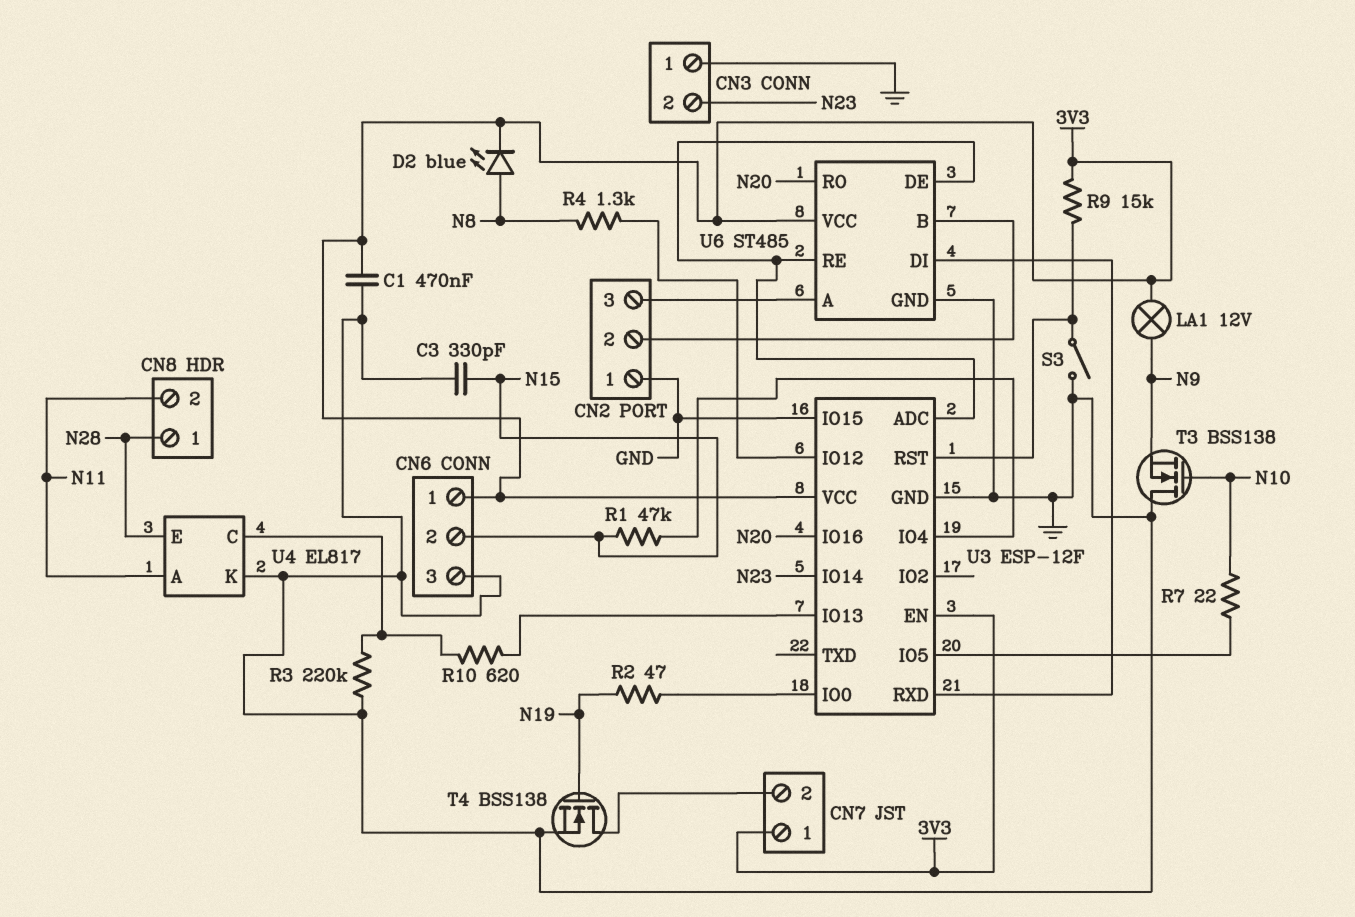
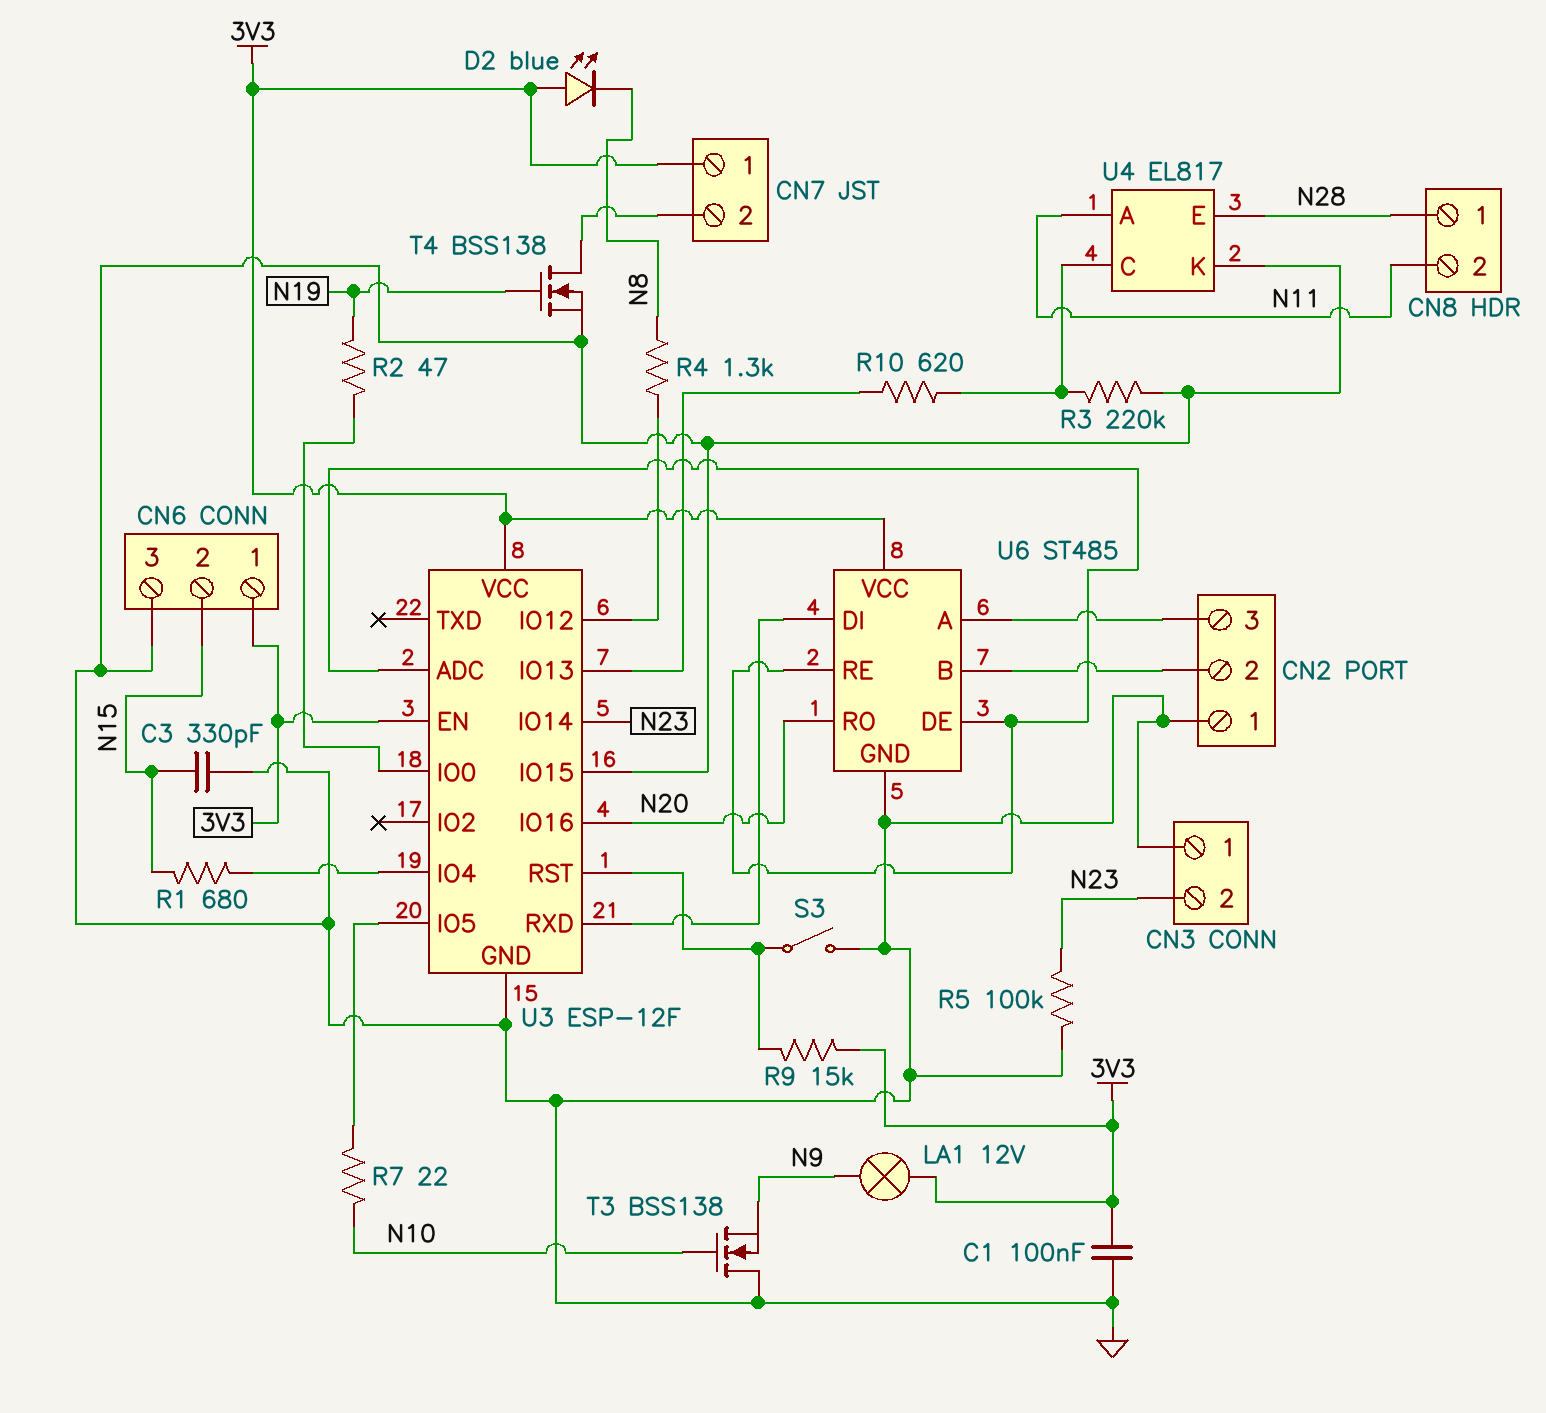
C1: 470nF (3V3, GND) -> 100nF (3V3, GND)
D2: LED blue (A N8, K 3V3) -> LED blue (A 3V3, K N8)
R1: 47k (N15, U3/IO4) -> 680 (N15, U3/IO4)
R5: none -> 100k (GND, N23)

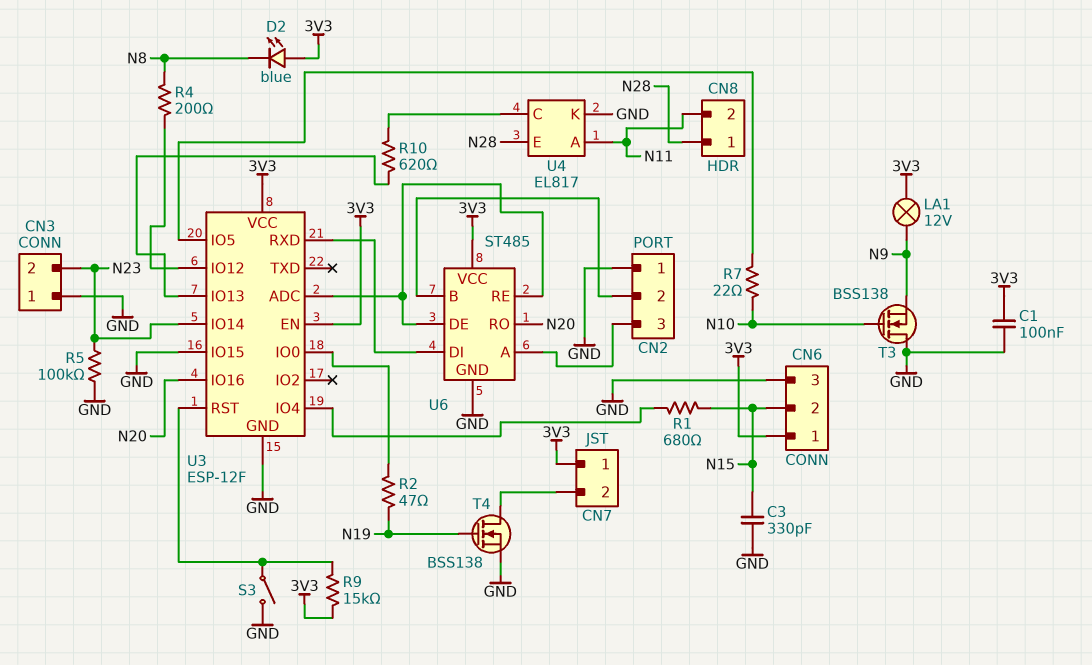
R3: 220k (GND, U4/C) -> none
R4: 1.3k (N8, U3/IO12) -> 200 (N8, U3/IO12)

